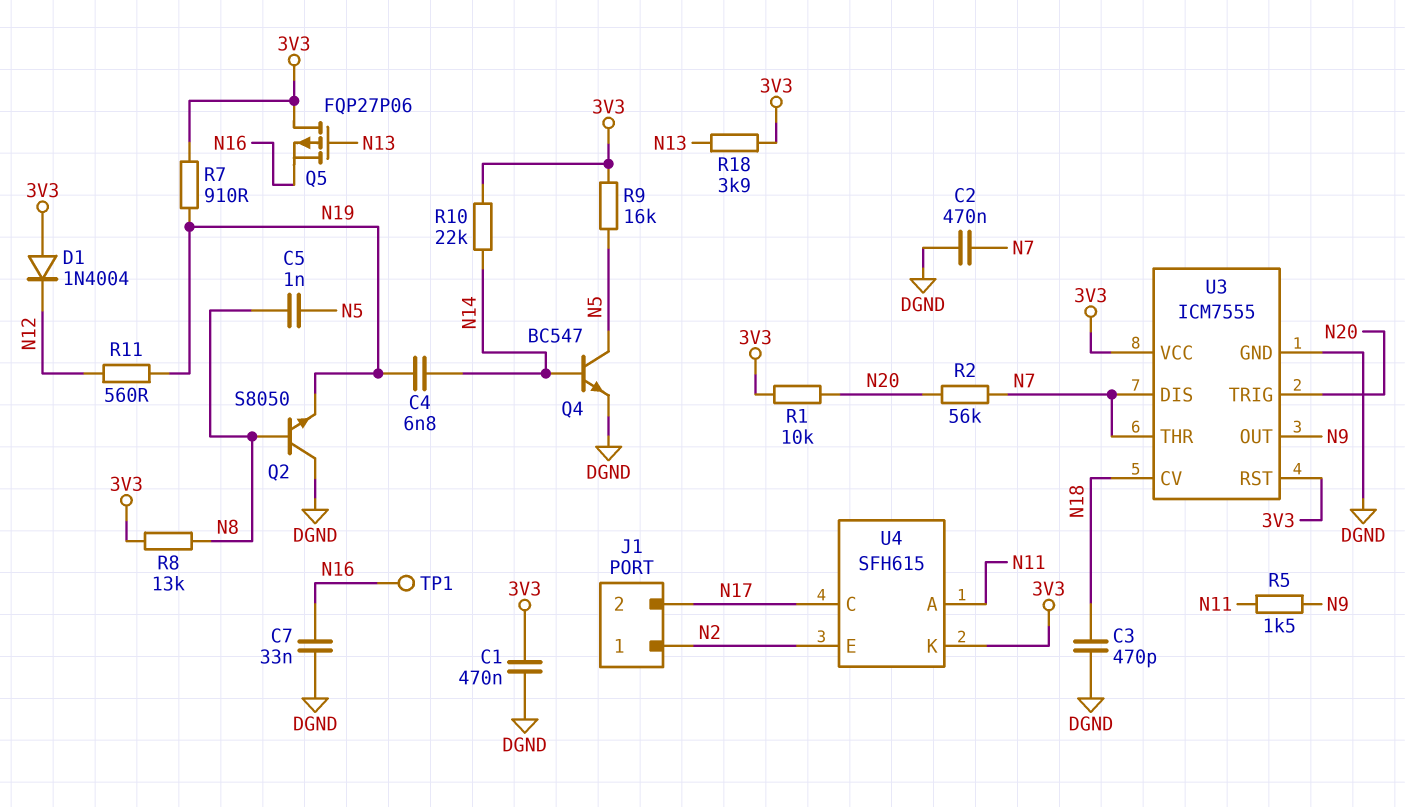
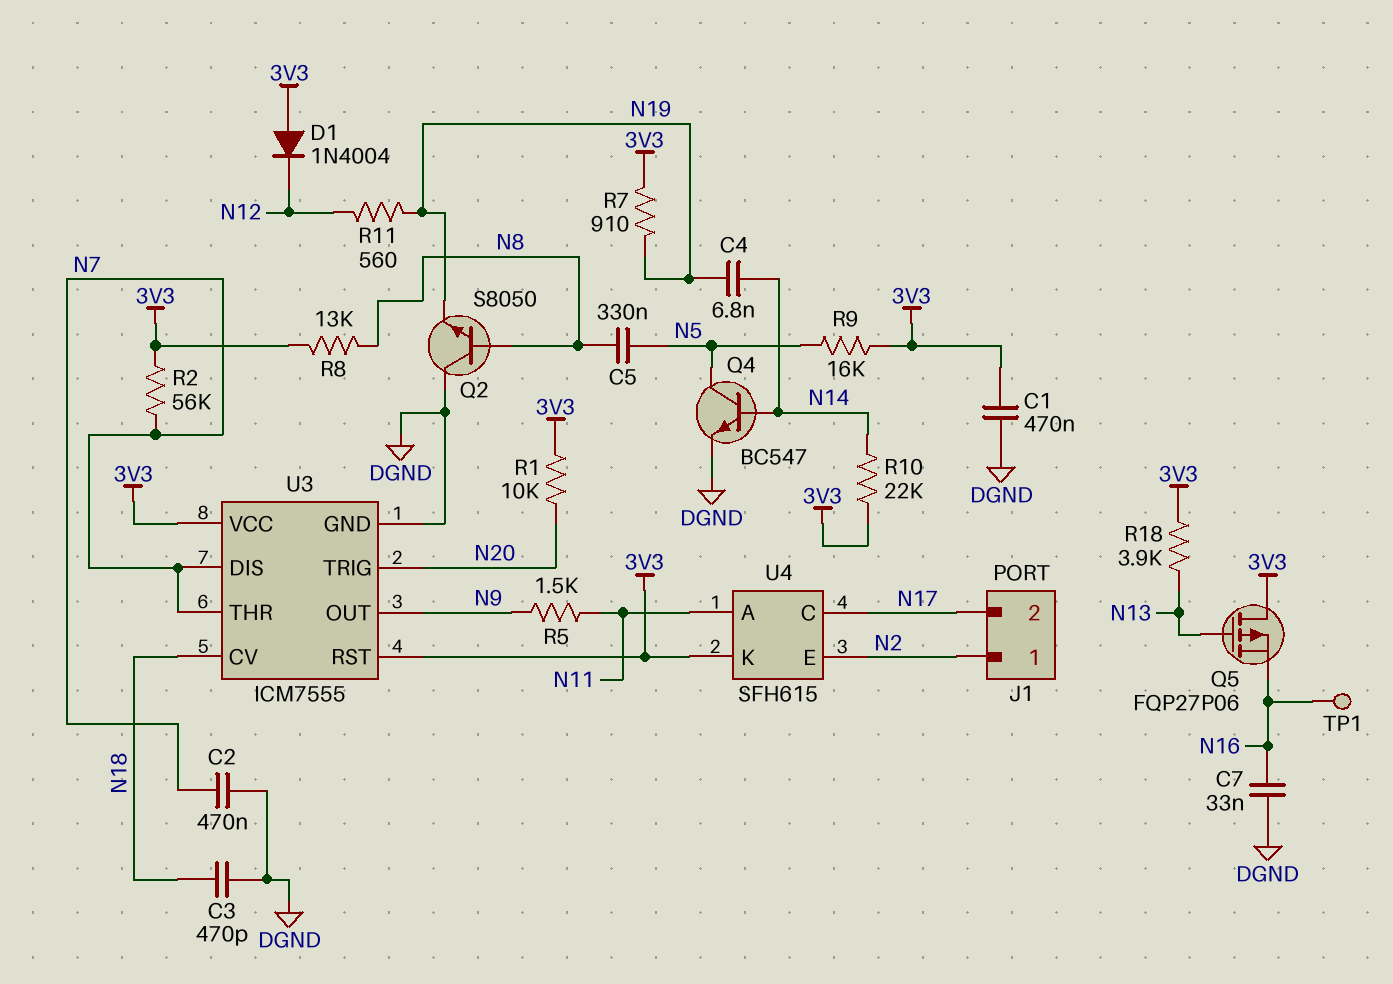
C5: 1nF (N5, N8) -> 330nF (N5, N8)
R2: 56k (N7, N20) -> 56k (3V3, N7)

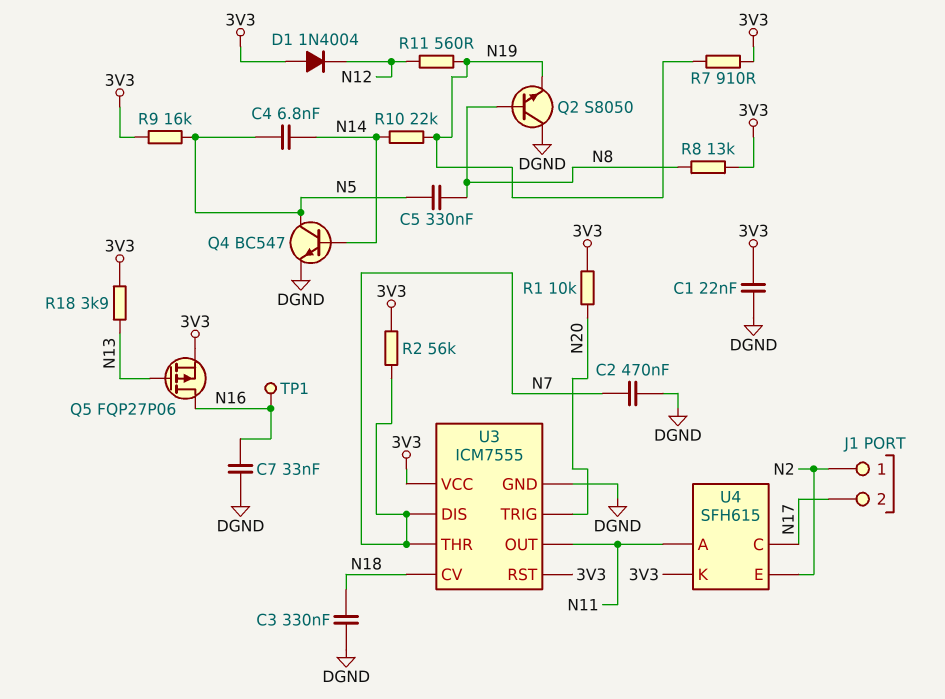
C1: 470nF (3V3, DGND) -> 22nF (3V3, DGND)
C3: 470pF (DGND, N18) -> 330nF (DGND, N18)
C4: 6.8nF (N14, N19) -> 6.8nF (N5, N14)
Q5: PMOS FQP27P06 (G N13, D 3V3, S N16) -> PMOS FQP27P06 (G N13, D N16, S 3V3)
R5: 1.5k (N9, N11) -> none
R10: 22k (3V3, N14) -> 22k (N14, N19)
U3 pin OUT: N9 -> N11

